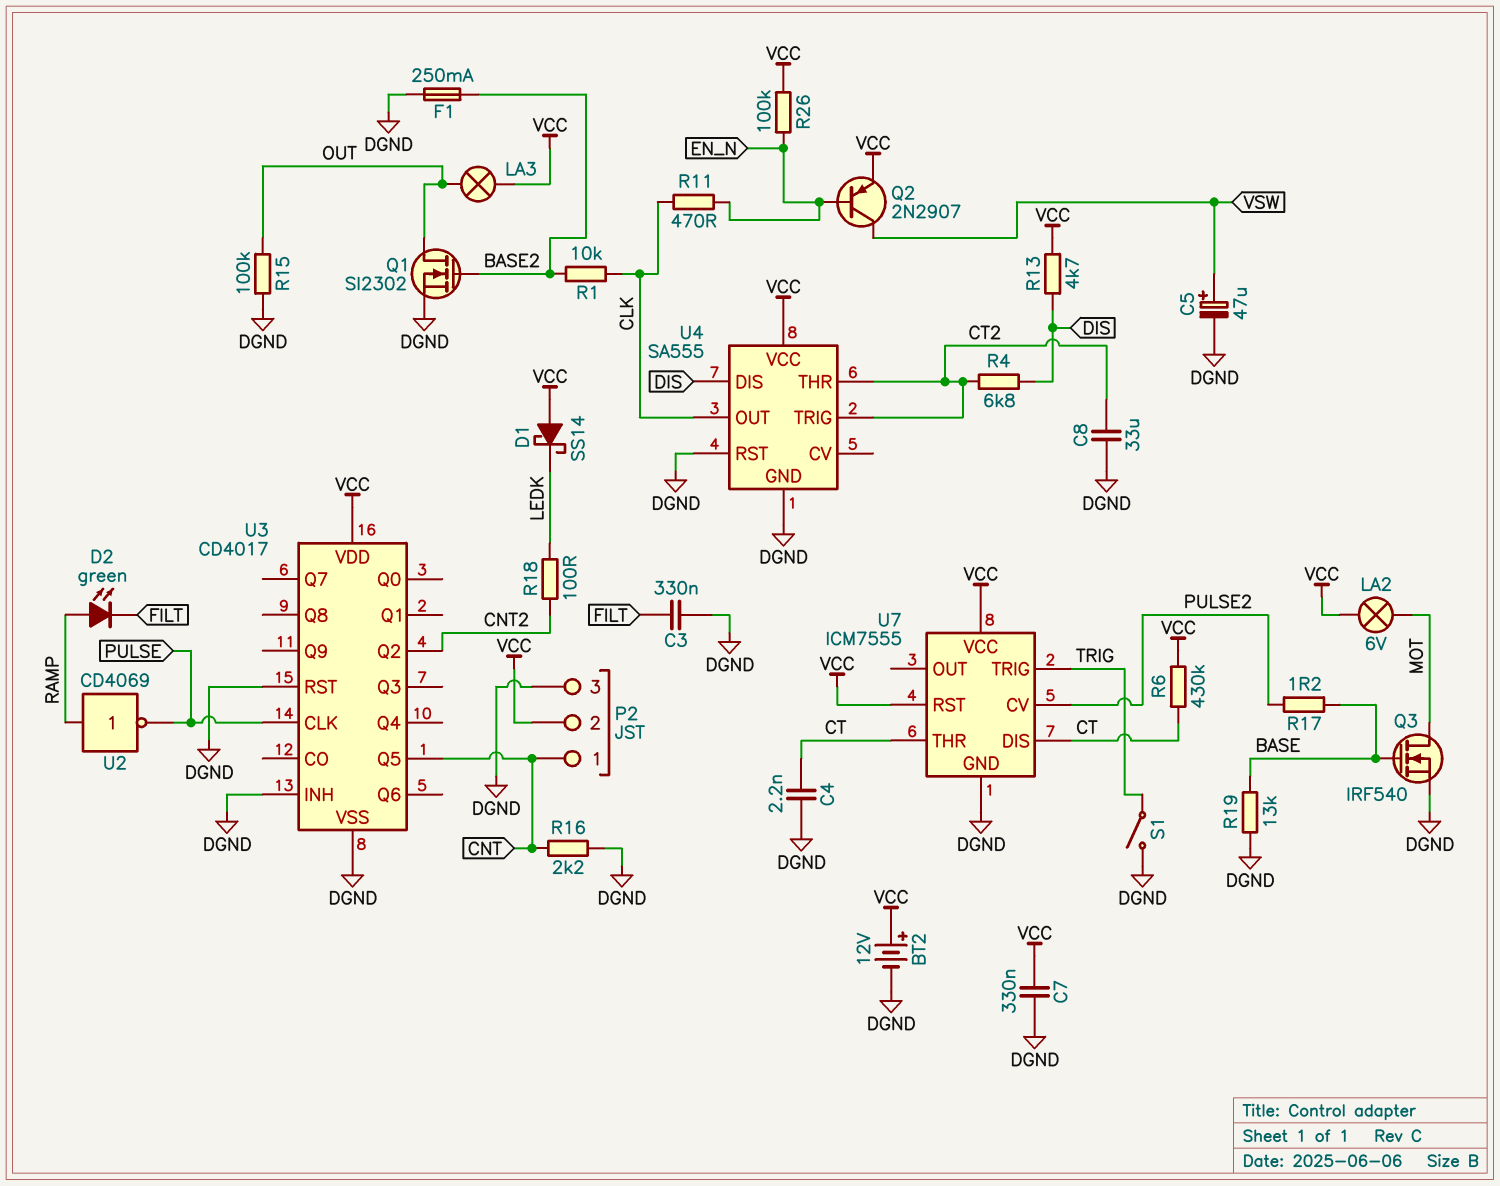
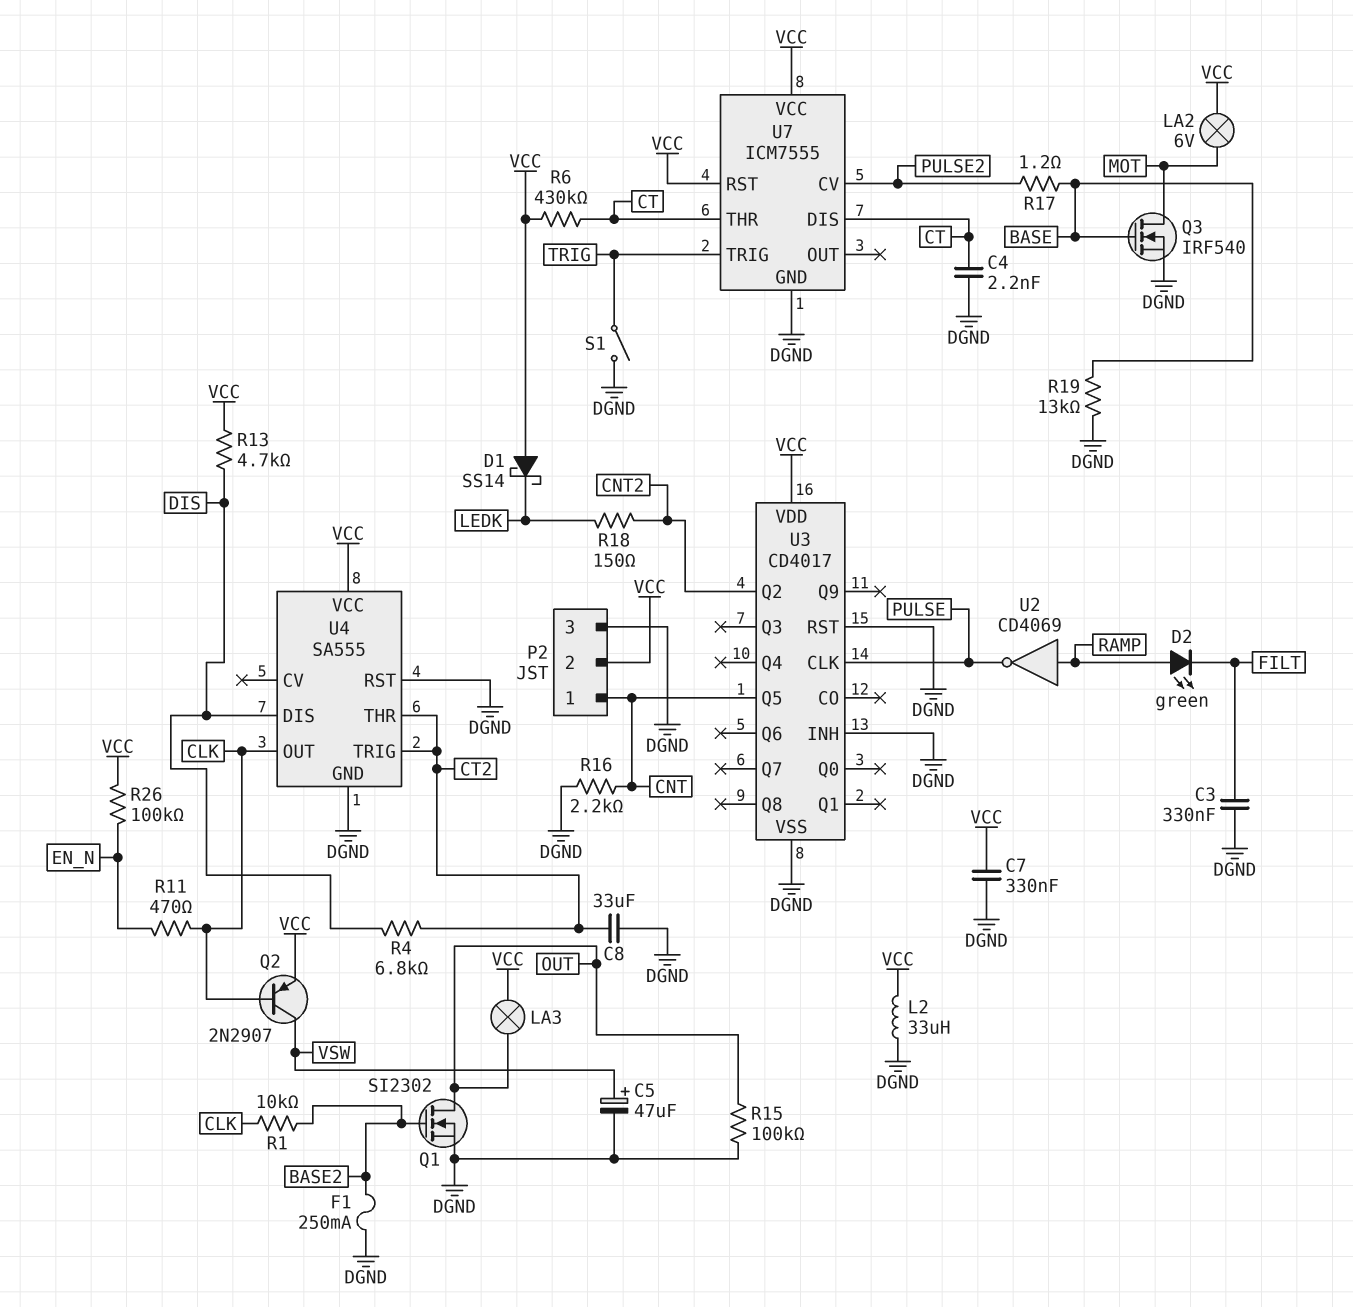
BT2: 12V (plus VCC, minus DGND) -> none
L2: none -> 33uH (DGND, VCC)
Q2: PNP 2N2907 (B EN_N, C VSW, E VCC) -> PNP 2N2907 (B CLK, C VSW, E VCC)
R18: 100 (CNT2, LEDK) -> 150 (CNT2, LEDK)

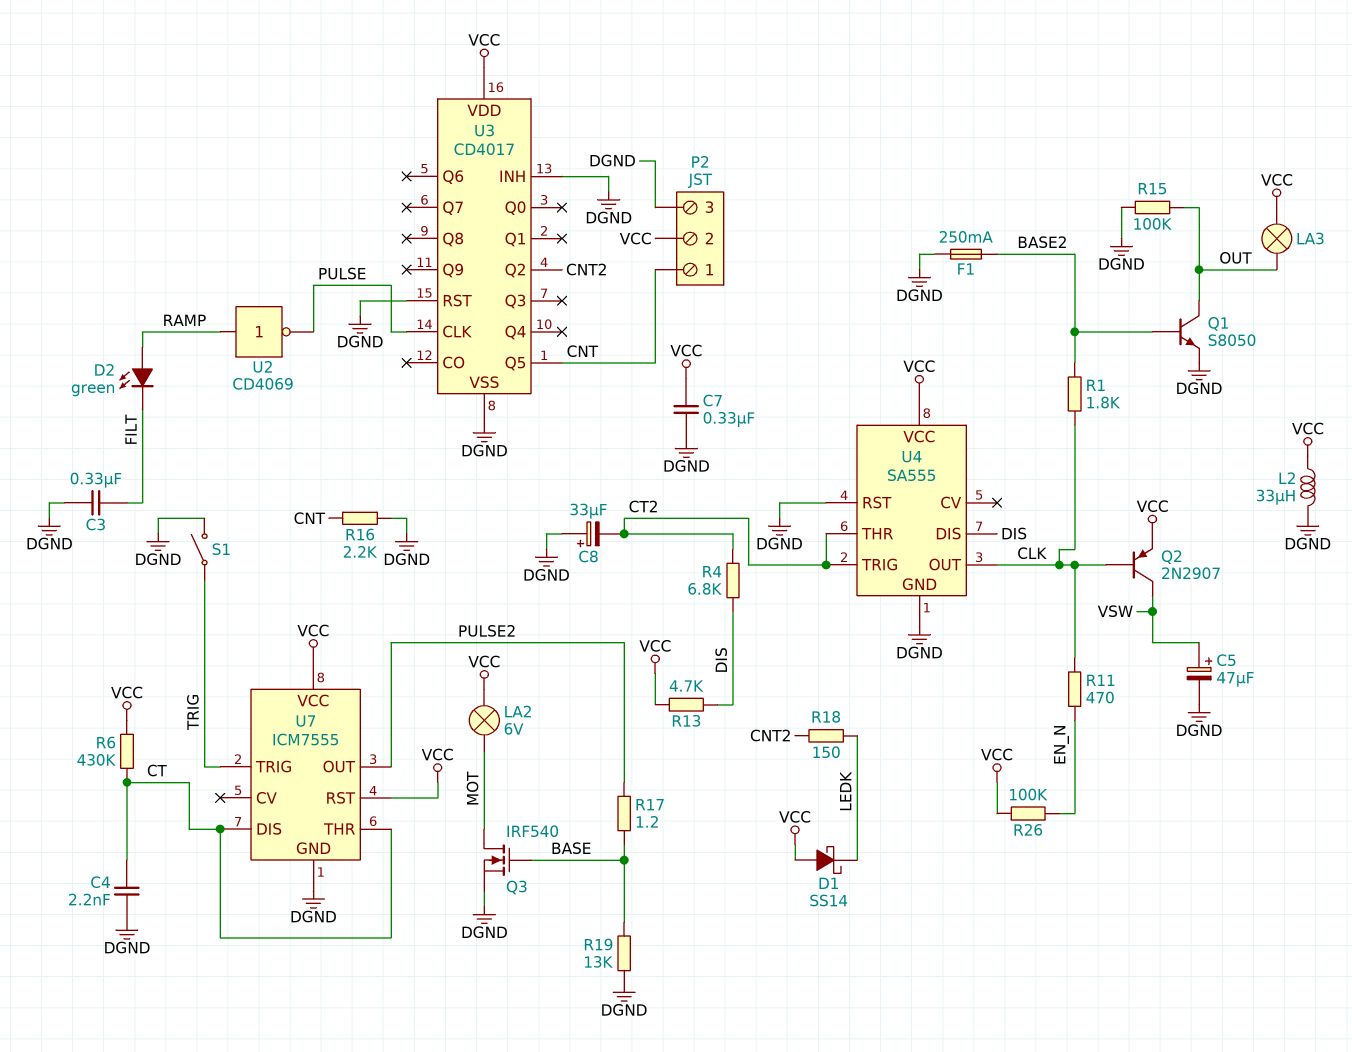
C8: 33uF (CT2, DGND) -> 33uF (plus DGND, minus CT2)
Q1: NMOS SI2302 (G BASE2, D OUT, S DGND) -> NPN S8050 (B BASE2, C OUT, E DGND)
R1: 10k (BASE2, CLK) -> 1.8k (BASE2, CLK)
U7 pin CV: PULSE2 -> none
U7 pin OUT: none -> PULSE2

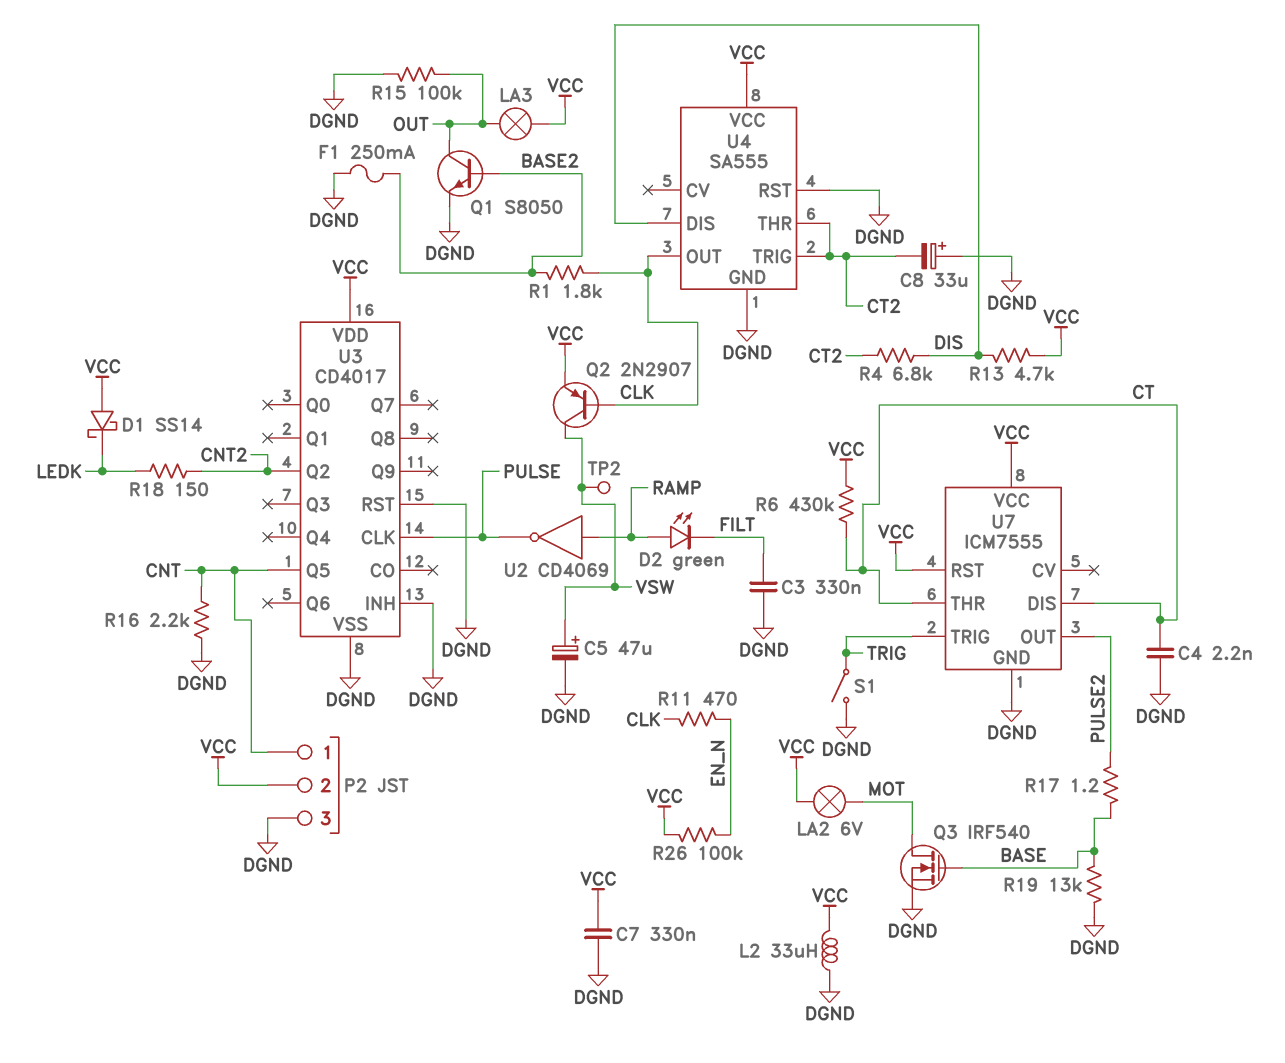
TP2: none -> test point (VSW)

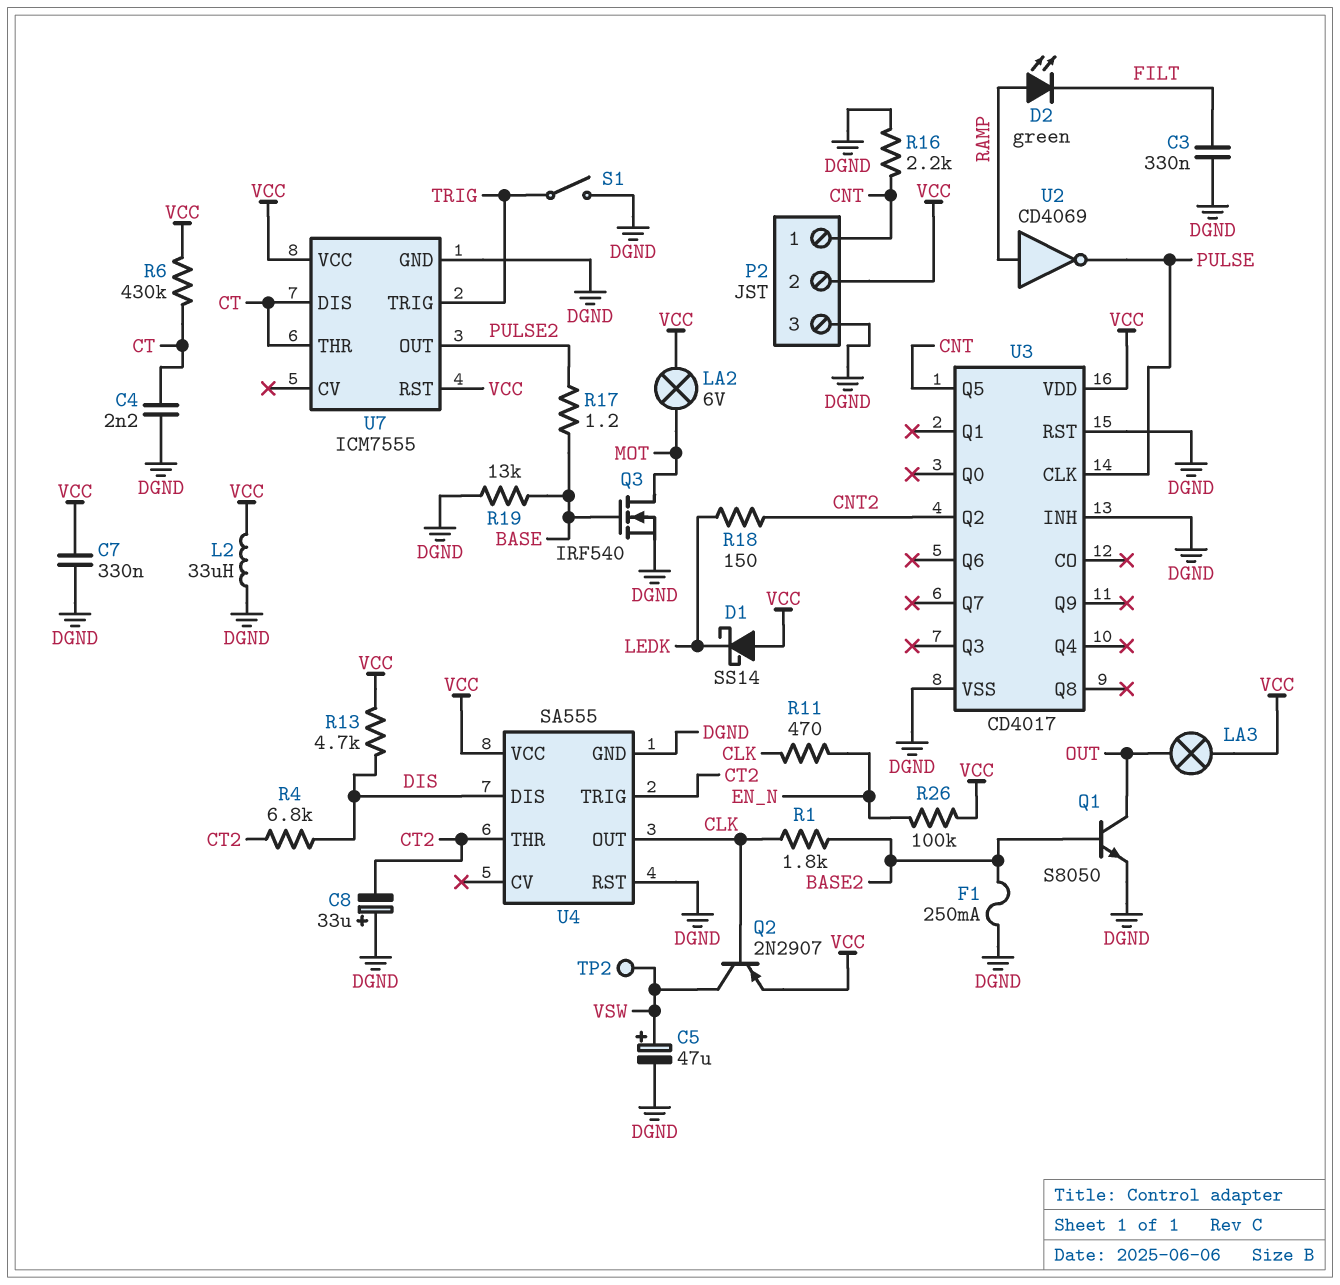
R15: 100k (DGND, OUT) -> none

